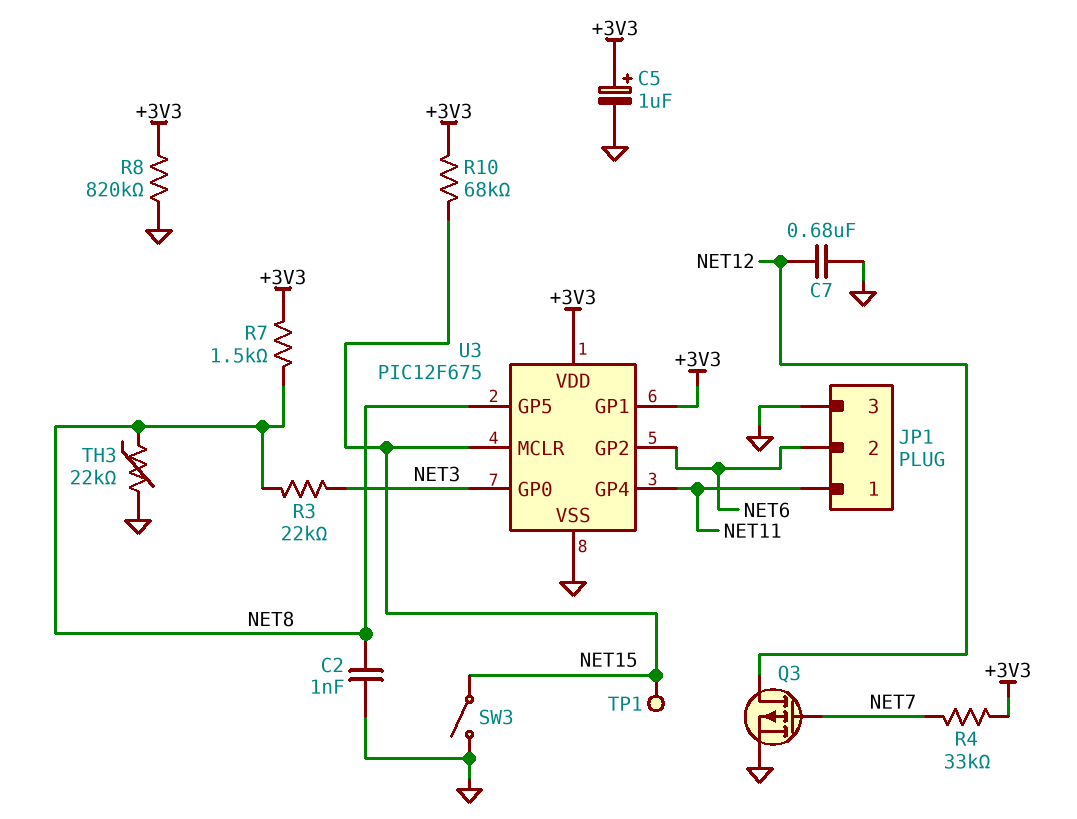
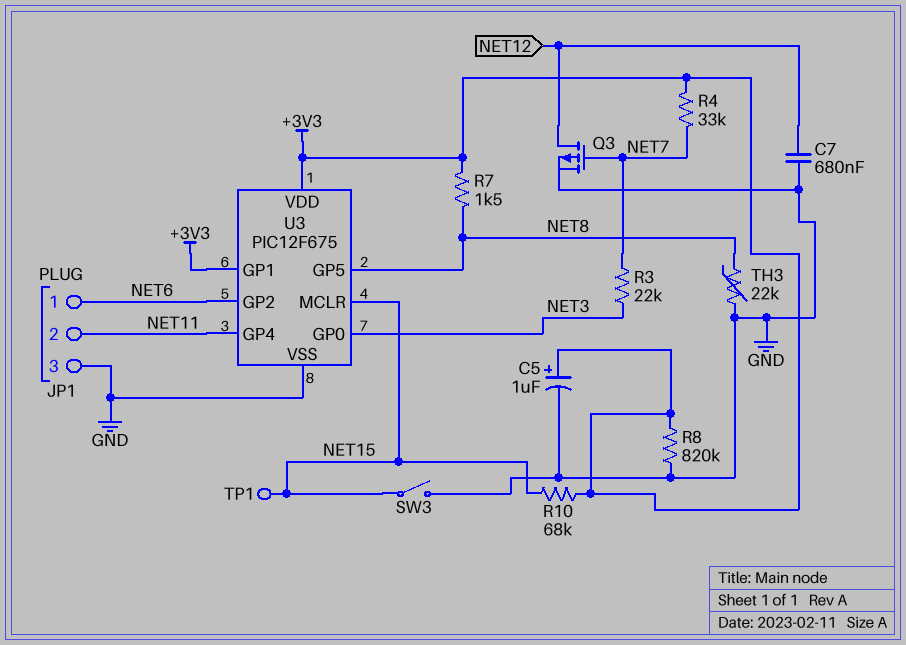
C2: 1nF (GND, NET8) -> none
JP1 pin 1: NET11 -> NET6
JP1 pin 2: NET6 -> NET11
R3: 22k (NET3, NET8) -> 22k (NET3, NET7)

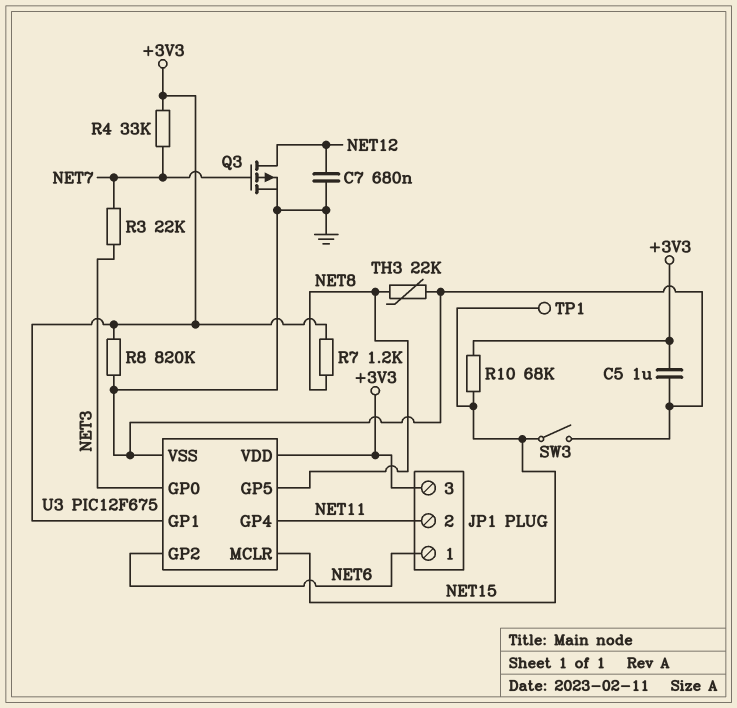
C5: 1uF (plus +3V3, minus GND) -> 1uF (+3V3, GND)
JP1 pin 3: GND -> +3V3
R7: 1.5k (+3V3, NET8) -> 1.2k (+3V3, NET8)

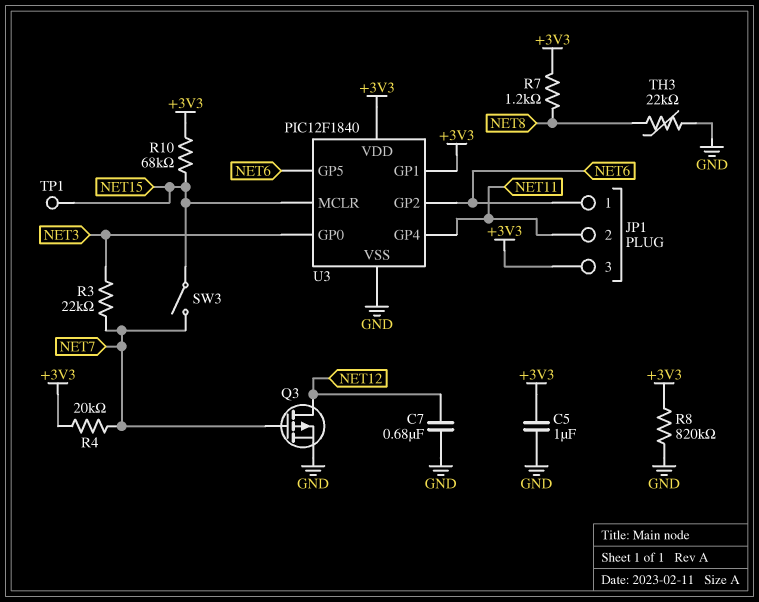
R4: 33k (+3V3, NET7) -> 20k (+3V3, NET7)
SW3: switch (GND, NET15) -> switch (NET7, NET15)
U3: PIC12F675 -> PIC12F1840
U3 pin GP5: NET8 -> NET6

